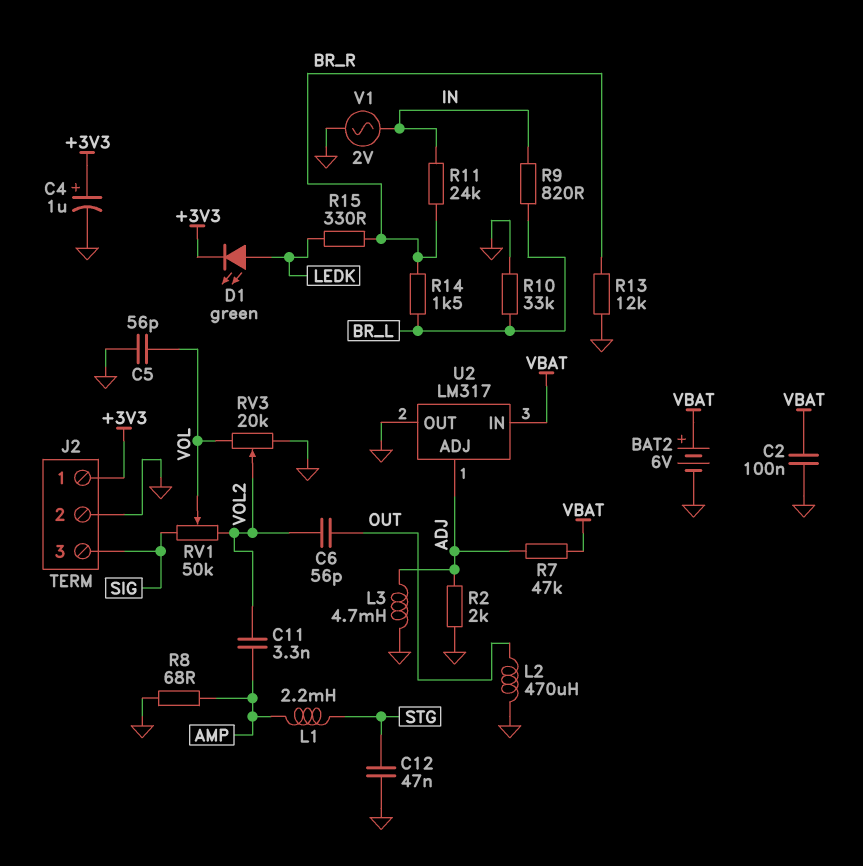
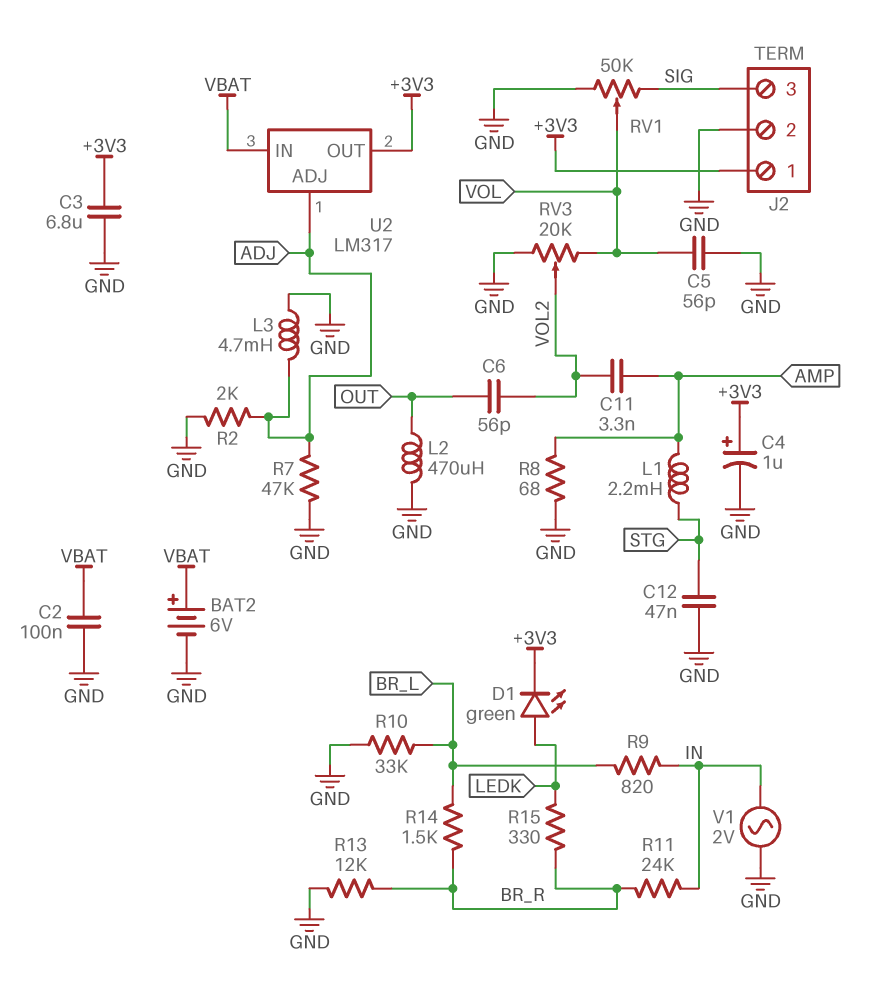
C3: none -> 6.8uF (+3V3, GND)
R7: 47k (ADJ, VBAT) -> 47k (ADJ, GND)
RV1: 50k (SIG, VOL2, wiper VOL) -> 50k (GND, SIG, wiper VOL)
U2 pin OUT: GND -> +3V3

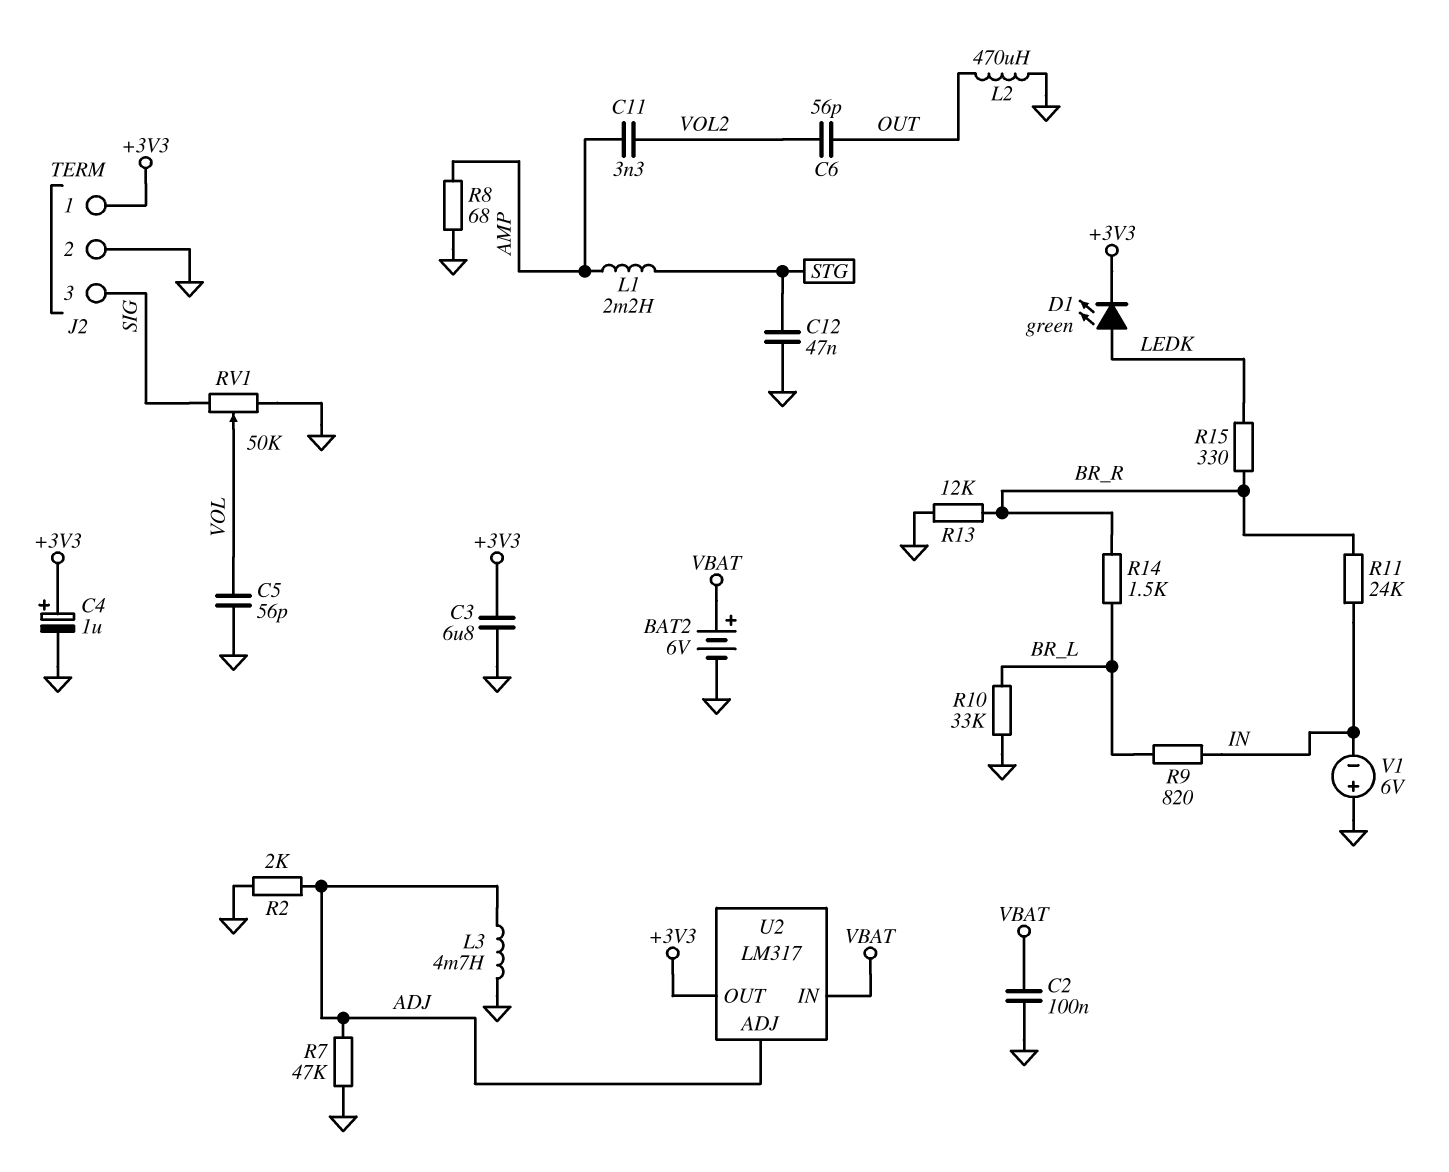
RV3: 20k (GND, VOL, wiper VOL2) -> none
V1: AC 2V (GND, IN) -> 6V (plus GND, minus IN)

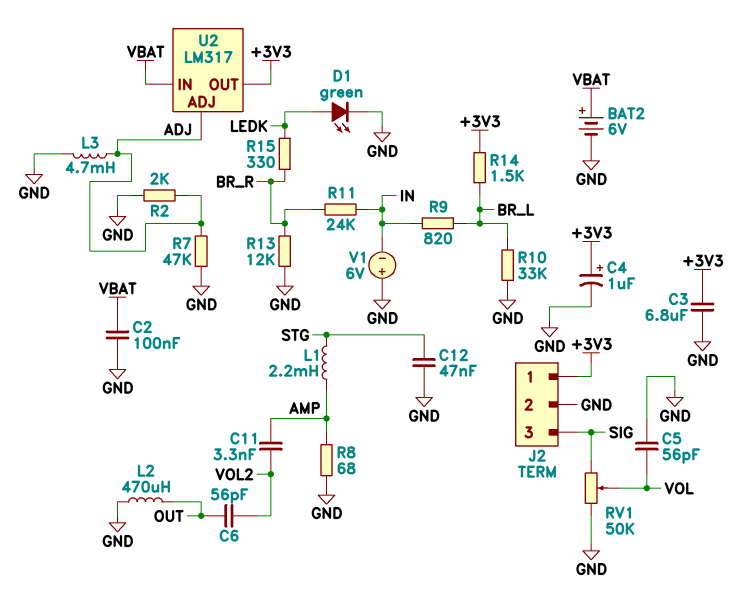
D1: LED green (A LEDK, K +3V3) -> LED green (A LEDK, K GND)
R14: 1.5k (BR_L, BR_R) -> 1.5k (+3V3, BR_L)

